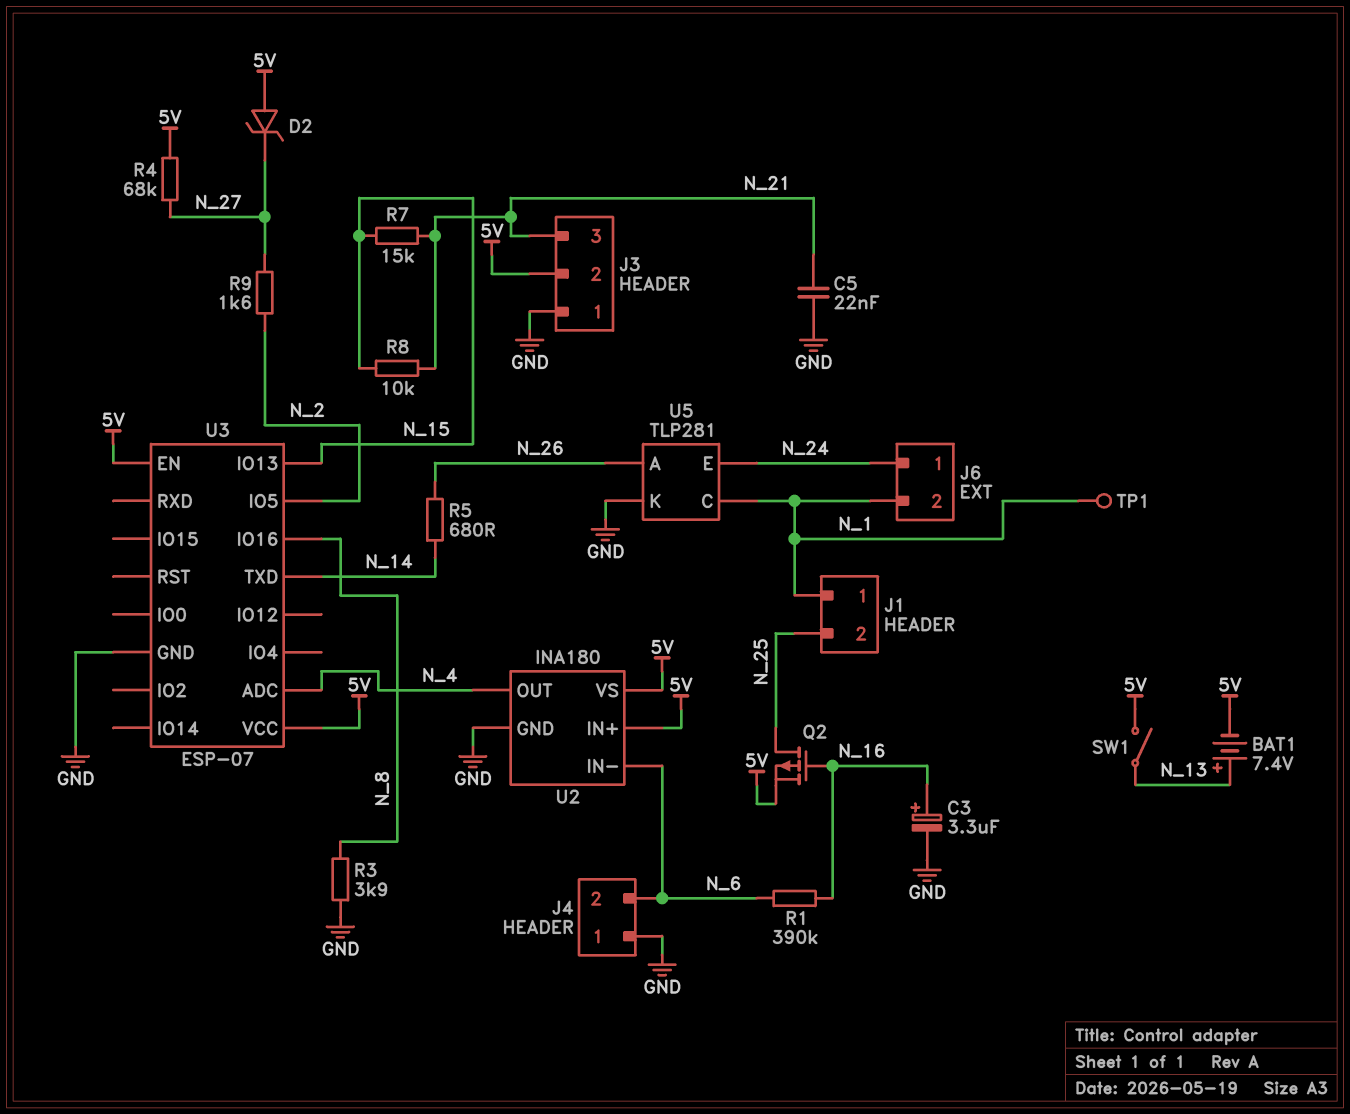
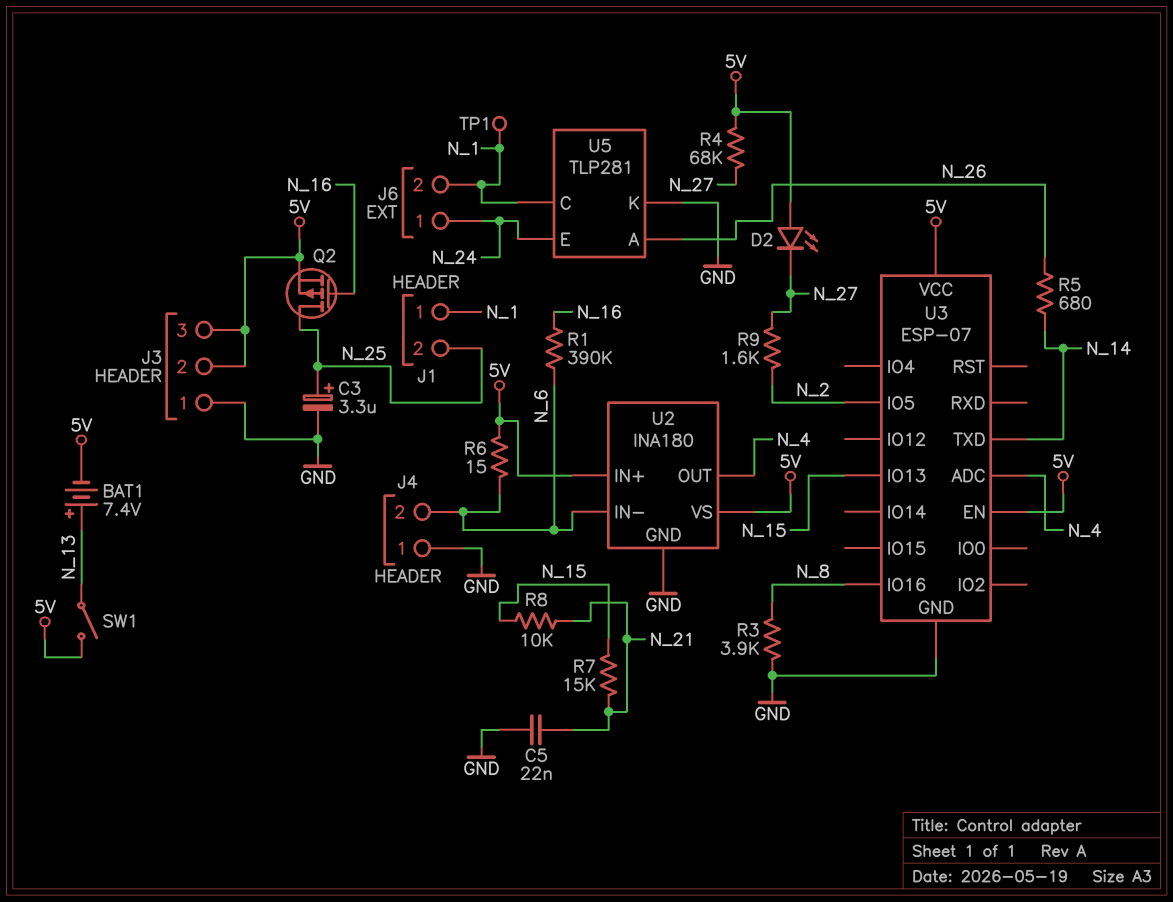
C3: 3.3uF (plus N_16, minus GND) -> 3.3uF (plus N_25, minus GND)
D2: zener (A 5V, K N_27) -> LED (A 5V, K N_27)
J3 pin 3: N_21 -> 5V
R6: none -> 15 (5V, N_6)

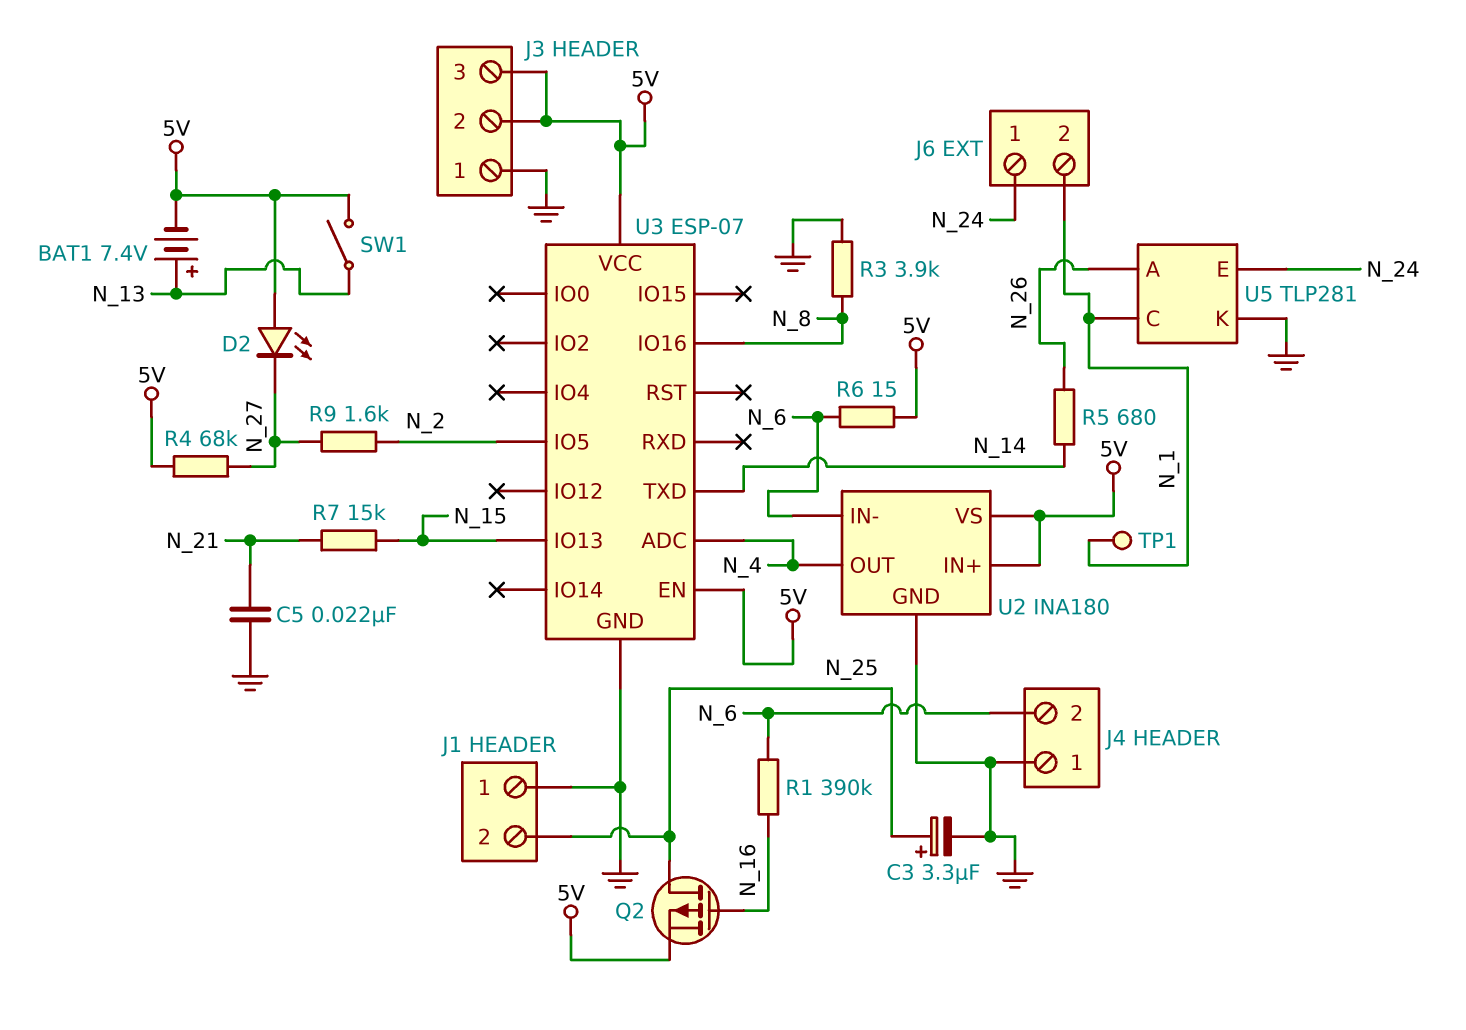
J1 pin 1: N_1 -> GND
R8: 10k (N_15, N_21) -> none

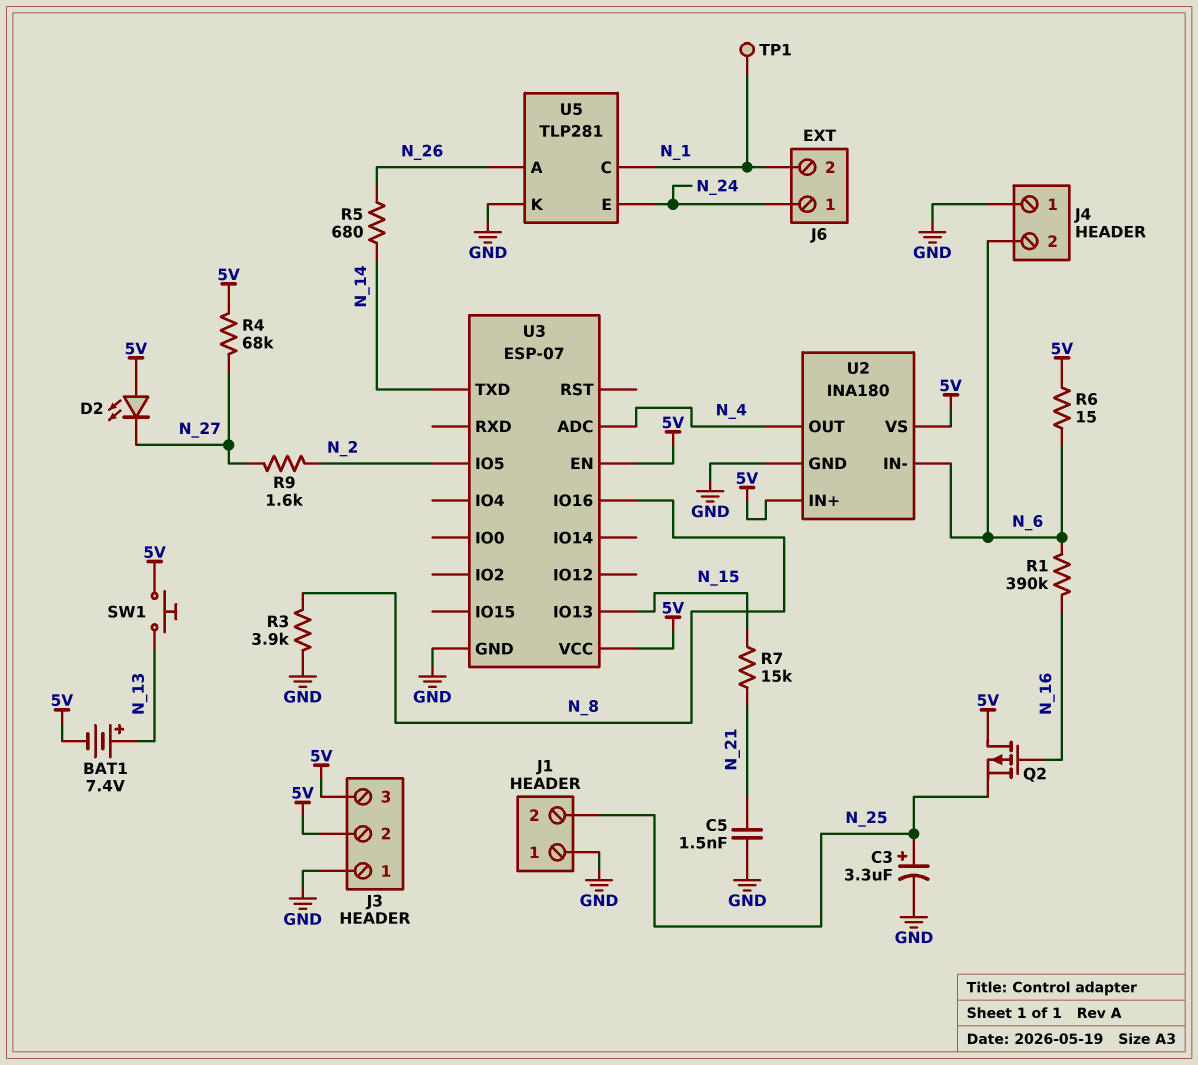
C5: 22nF (GND, N_21) -> 1.5nF (GND, N_21)
Q2: PMOS (G N_16, D N_25, S 5V) -> PMOS (G N_16, D 5V, S N_25)
SW1: switch (5V, N_13) -> button (5V, N_13)

